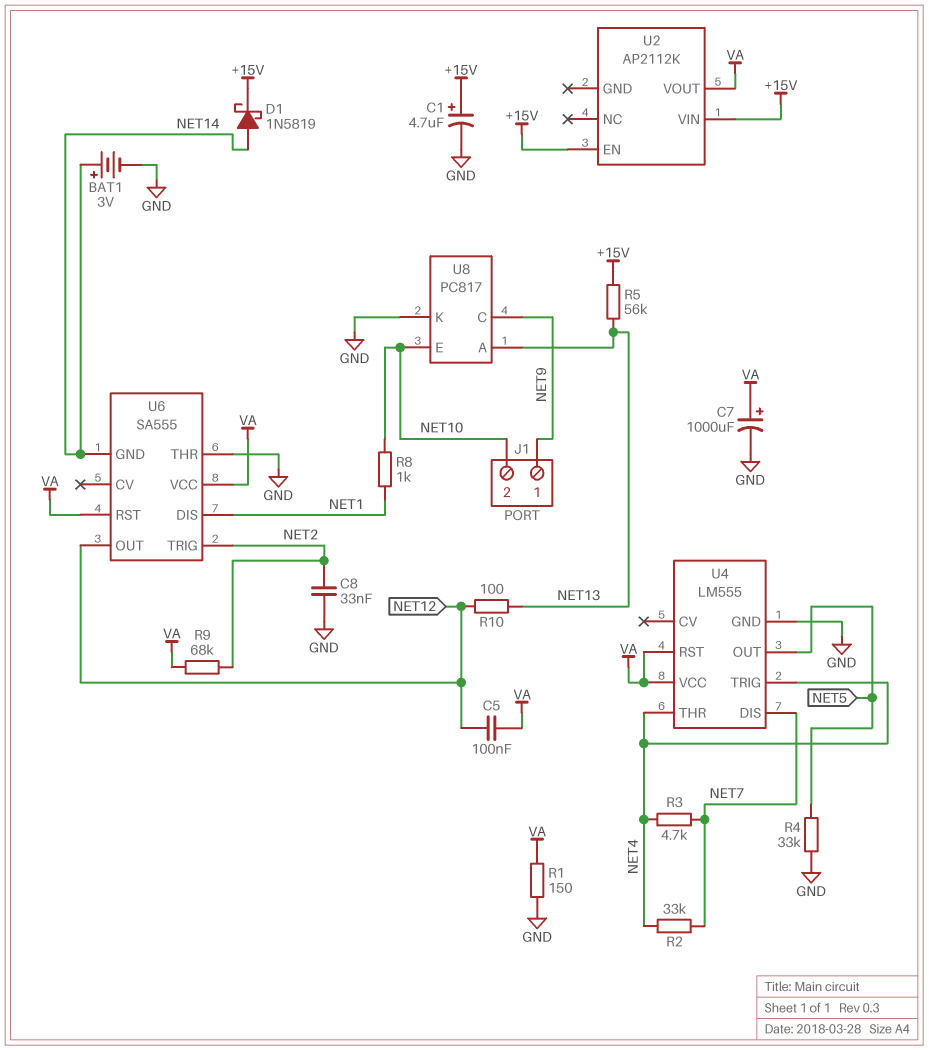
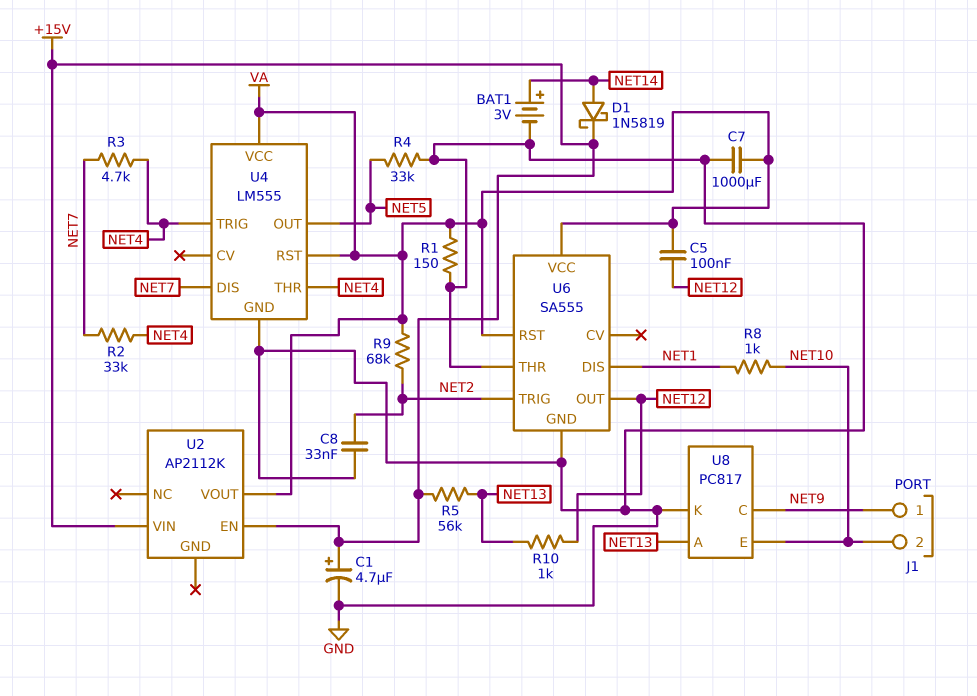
C7: 1000uF (plus VA, minus GND) -> 1000uF (GND, VA)
R10: 100 (NET12, NET13) -> 1k (NET12, NET13)
U6 pin GND: NET14 -> GND

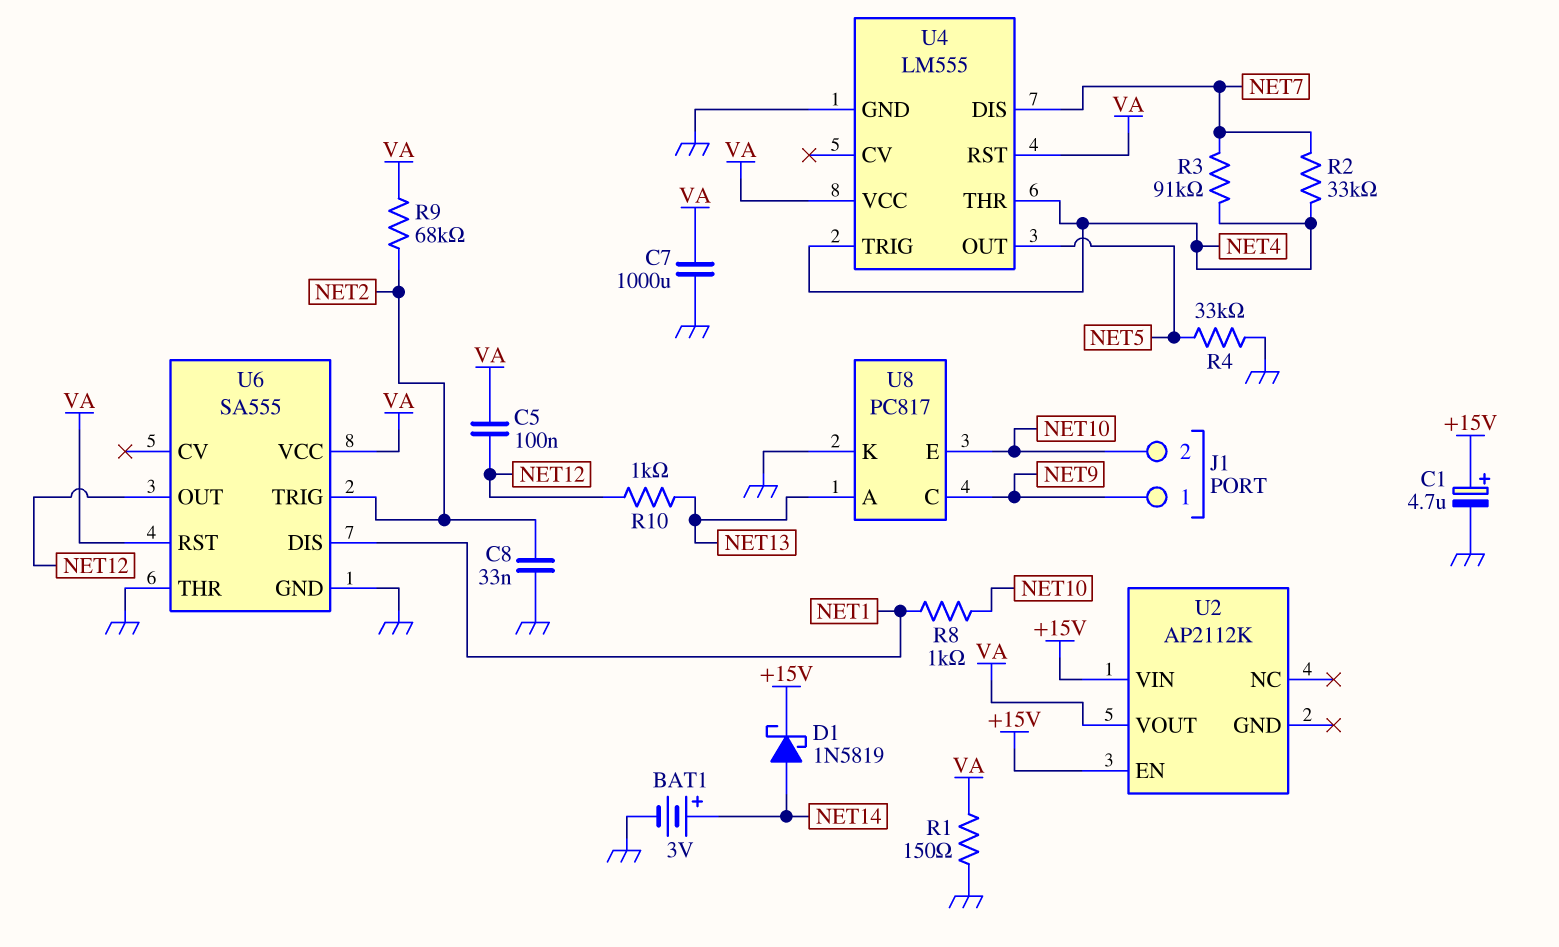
R3: 4.7k (NET4, NET7) -> 91k (NET4, NET7)
R5: 56k (+15V, NET13) -> none

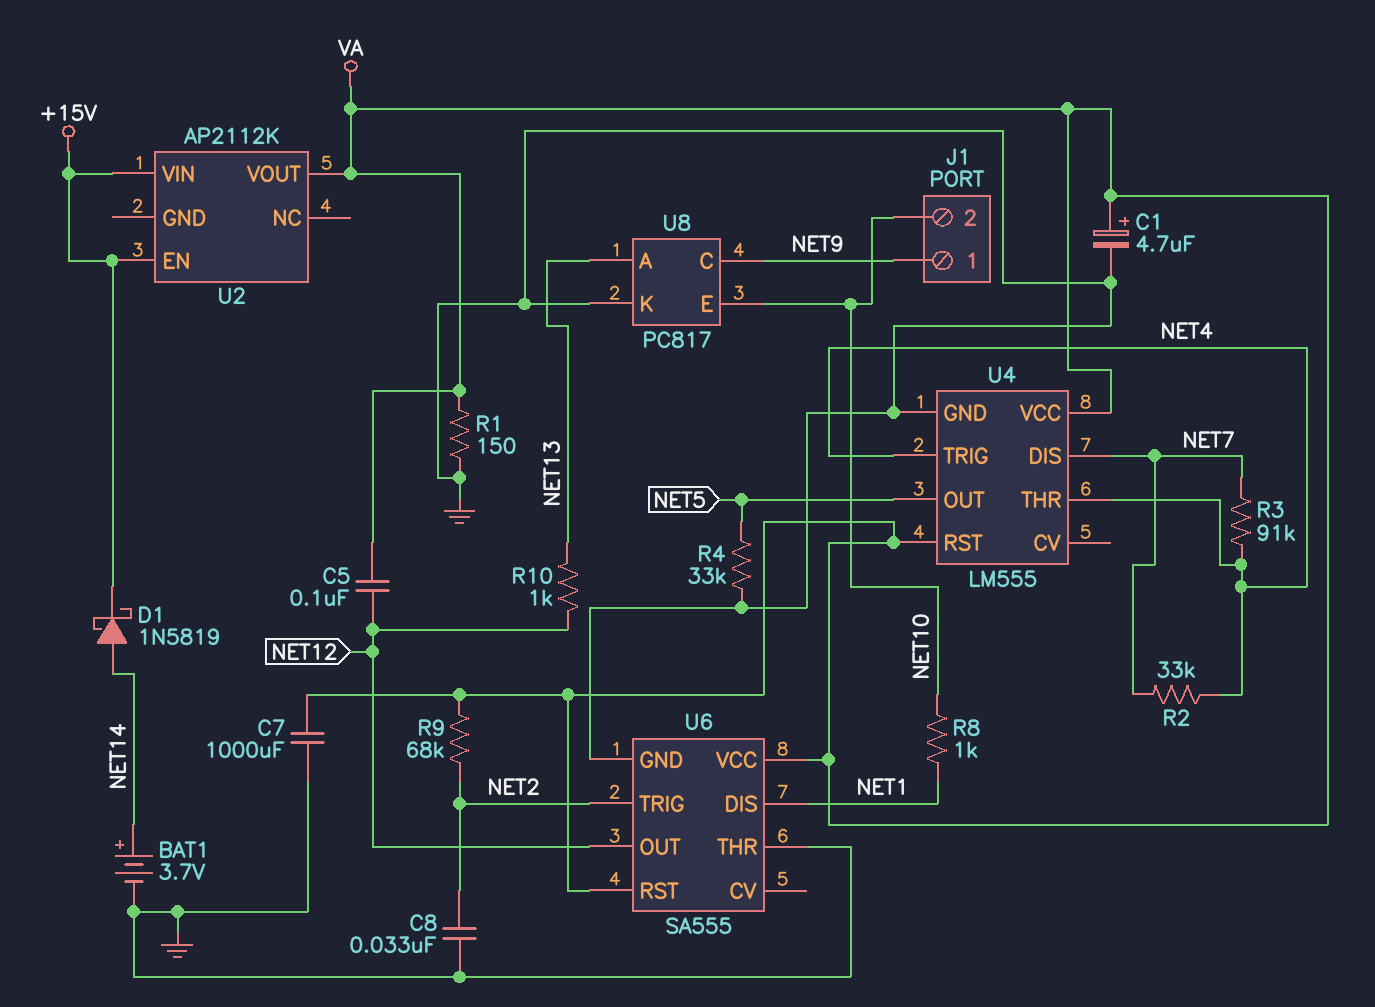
BAT1: 3V (plus NET14, minus GND) -> 3.7V (plus NET14, minus GND)
C1: 4.7uF (plus +15V, minus GND) -> 4.7uF (plus VA, minus GND)

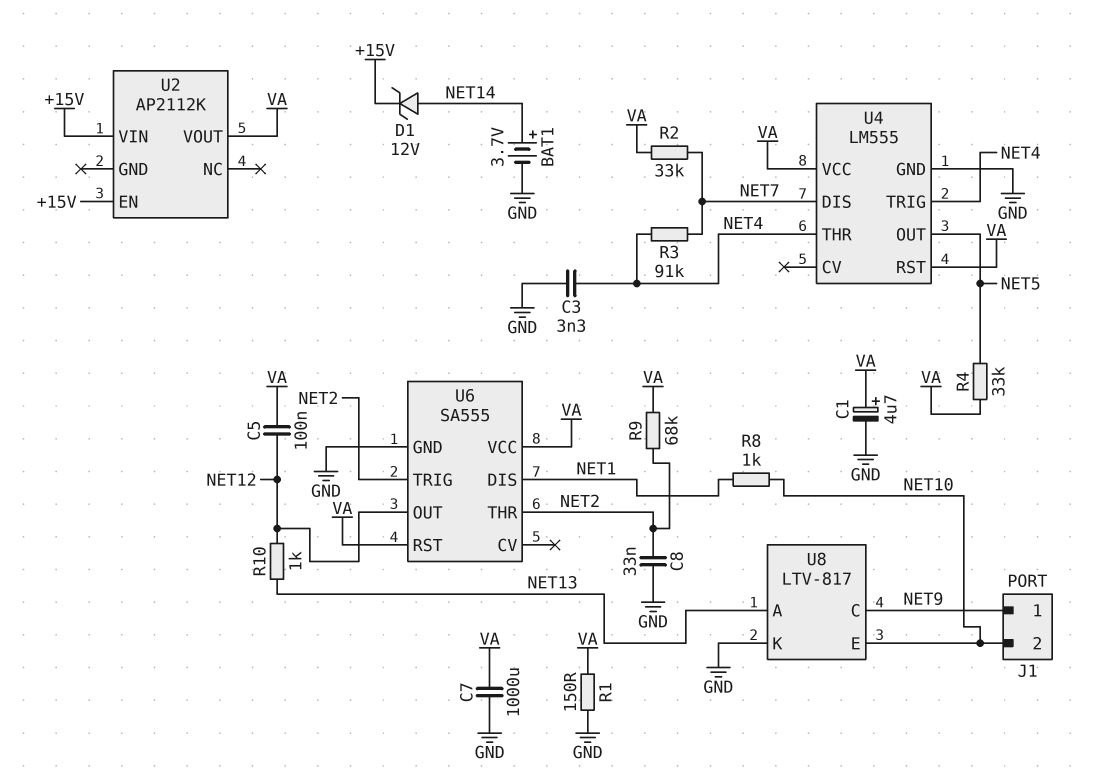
C3: none -> 3.3nF (GND, NET4)
D1: schottky 1N5819 (A NET14, K +15V) -> zener 12V (A NET14, K +15V)
R2: 33k (NET4, NET7) -> 33k (NET7, VA)
R4: 33k (GND, NET5) -> 33k (NET5, VA)
U6 pin THR: GND -> NET2
U8: PC817 -> LTV-817

